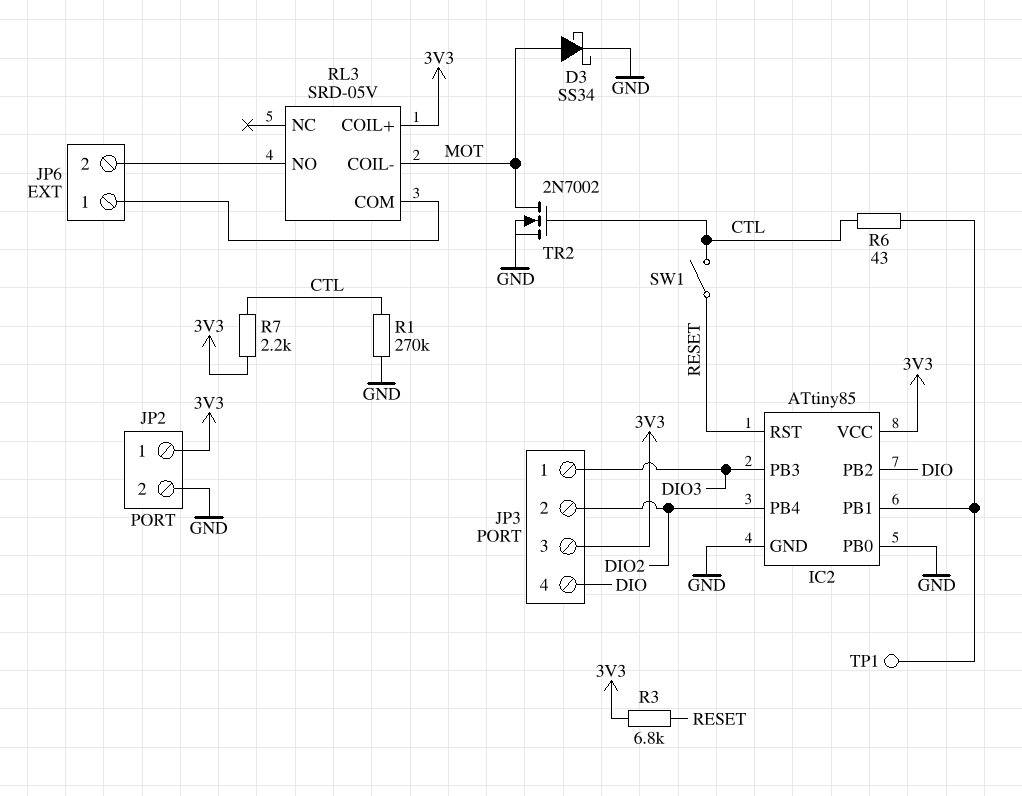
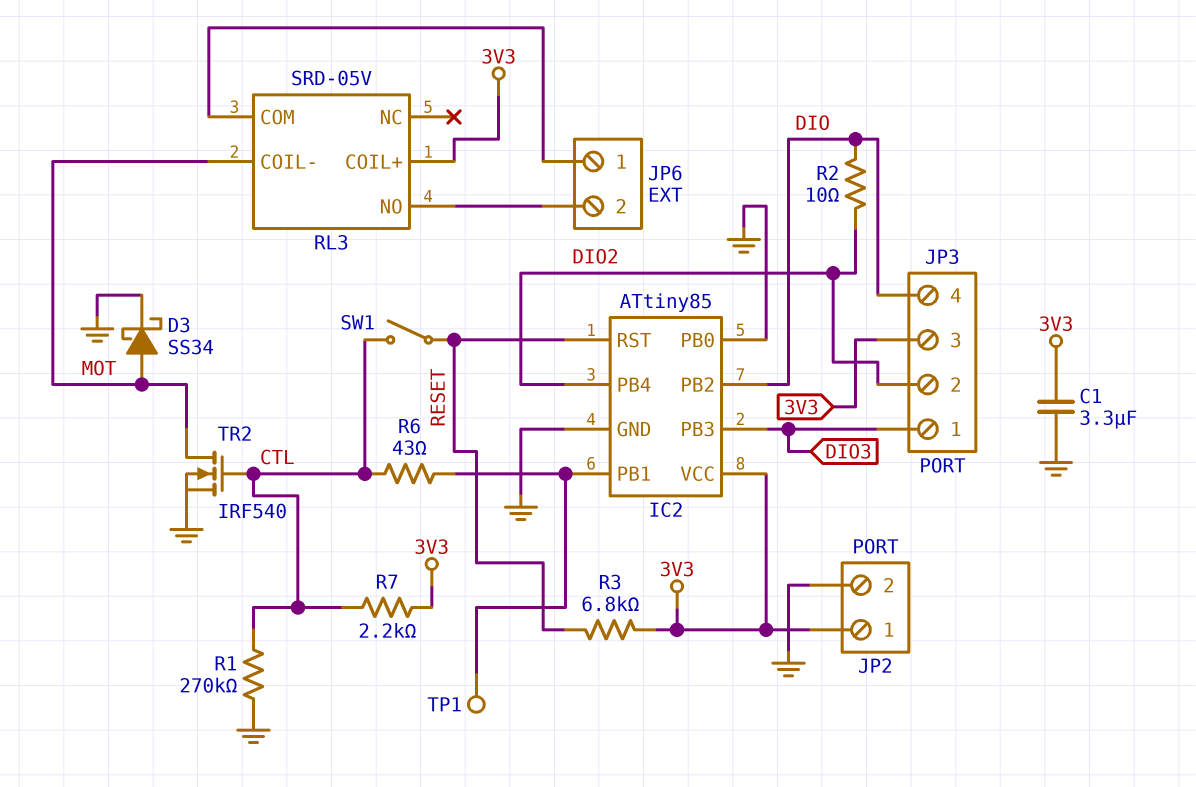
C1: none -> 3.3uF (3V3, GND)
R2: none -> 10 (DIO, DIO2)
TR2: NMOS 2N7002 (G CTL, D MOT, S GND) -> NMOS IRF540 (G CTL, D MOT, S GND)

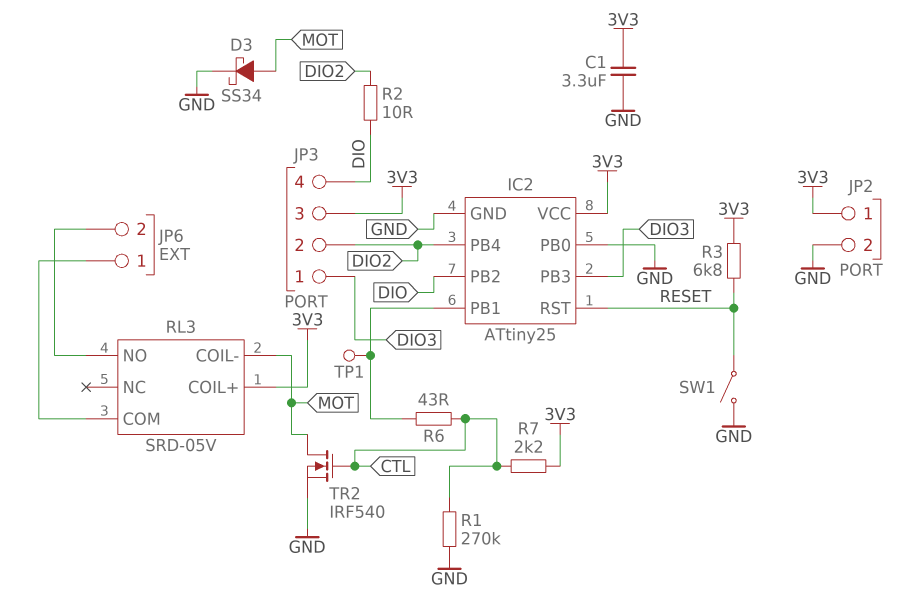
IC2: ATtiny85 -> ATtiny25
SW1: switch (CTL, RESET) -> switch (GND, RESET)

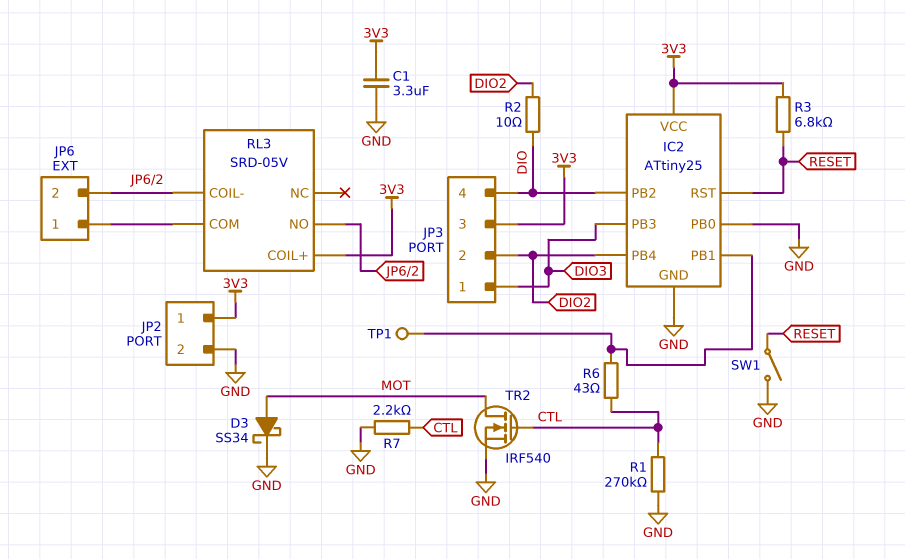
R7: 2.2k (3V3, CTL) -> 2.2k (CTL, GND)
RL3 pin COIL-: MOT -> JP6/2

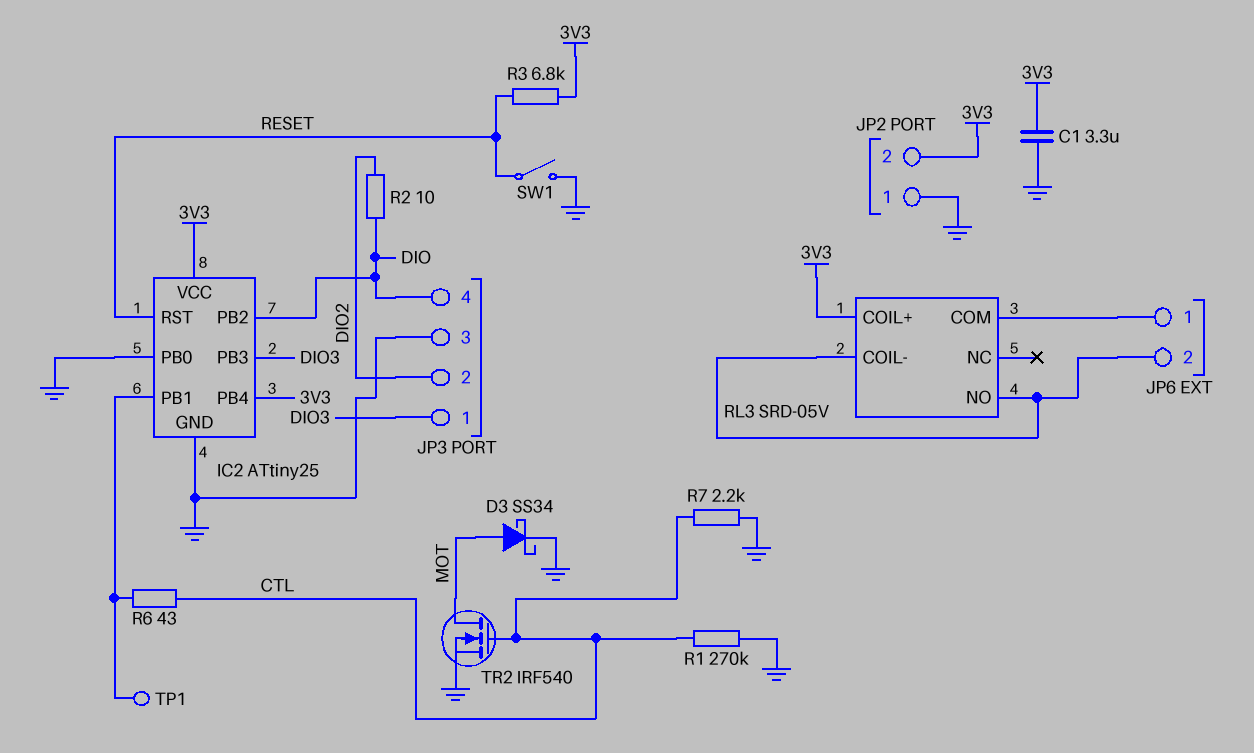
IC2 pin PB4: DIO2 -> 3V3
JP2 pin 1: 3V3 -> GND
JP2 pin 2: GND -> 3V3
JP3 pin 3: 3V3 -> GND

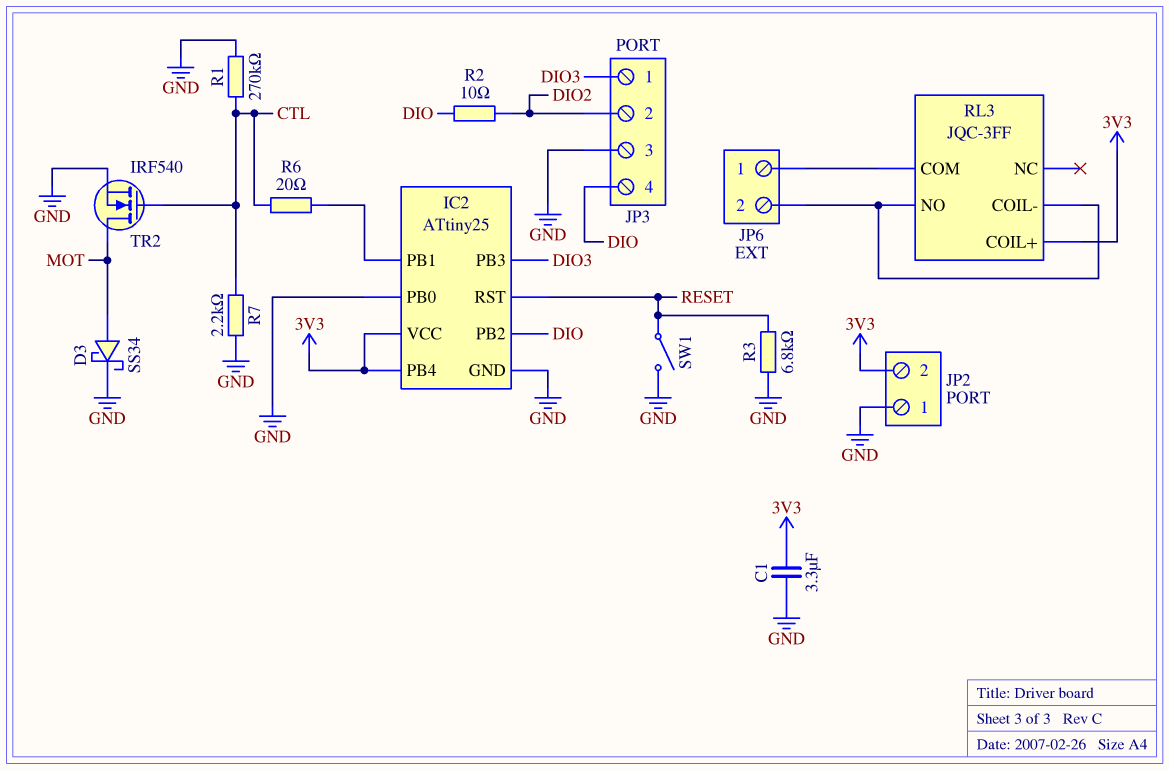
R3: 6.8k (3V3, RESET) -> 6.8k (GND, RESET)
R6: 43 (CTL, IC2/PB1) -> 20 (CTL, IC2/PB1)
RL3: SRD-05V -> JQC-3FF
TP1: test point (IC2/PB1) -> none

